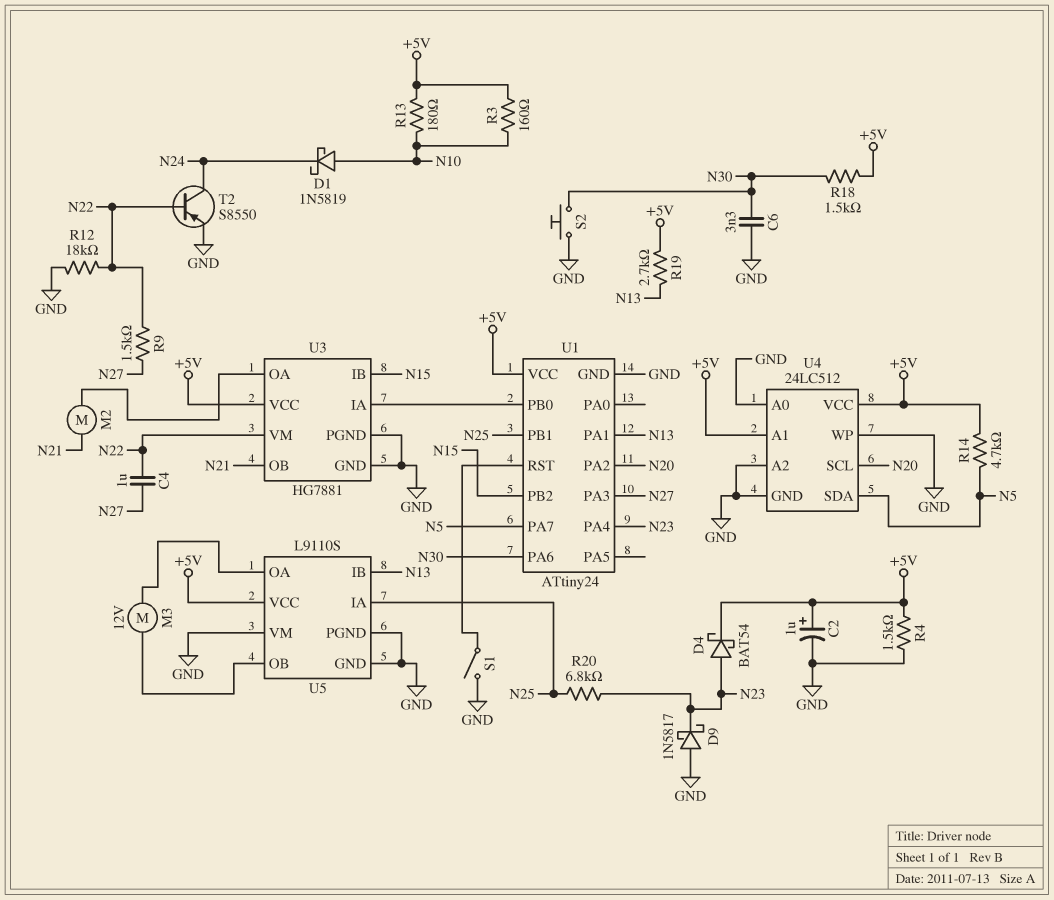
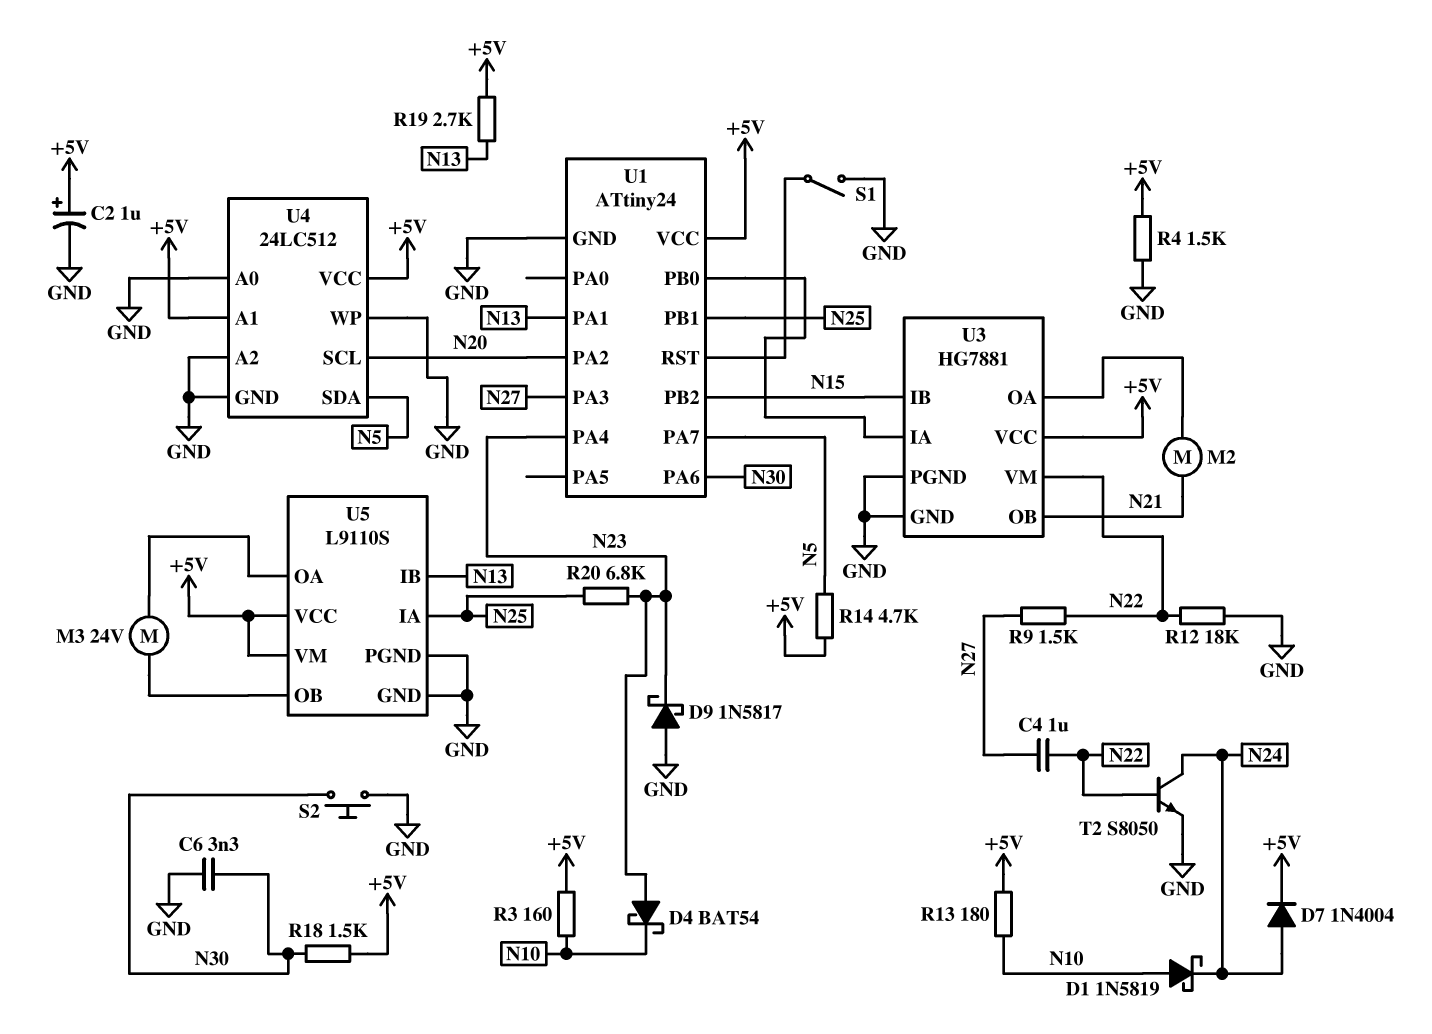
D4: schottky BAT54 (A N23, K +5V) -> schottky BAT54 (A N23, K N10)
D7: none -> diode 1N4004 (A N24, K +5V)
M3: motor 12V (U5/OA, U5/OB) -> motor 24V (U5/OA, U5/OB)
T2: PNP S8550 (B N22, C N24, E GND) -> NPN S8050 (B N22, C N24, E GND)
U5 pin VM: GND -> +5V

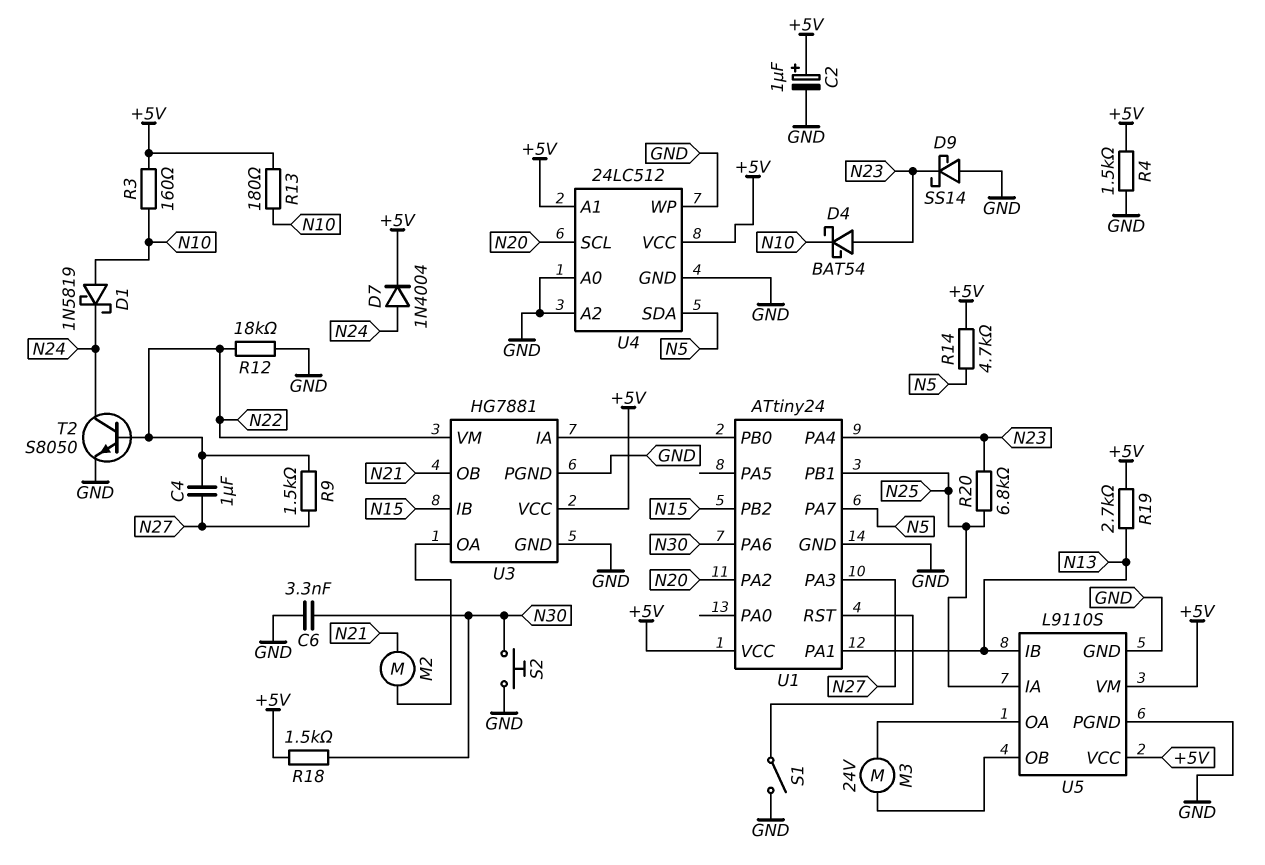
D9: schottky 1N5817 (A GND, K N23) -> schottky SS14 (A GND, K N23)

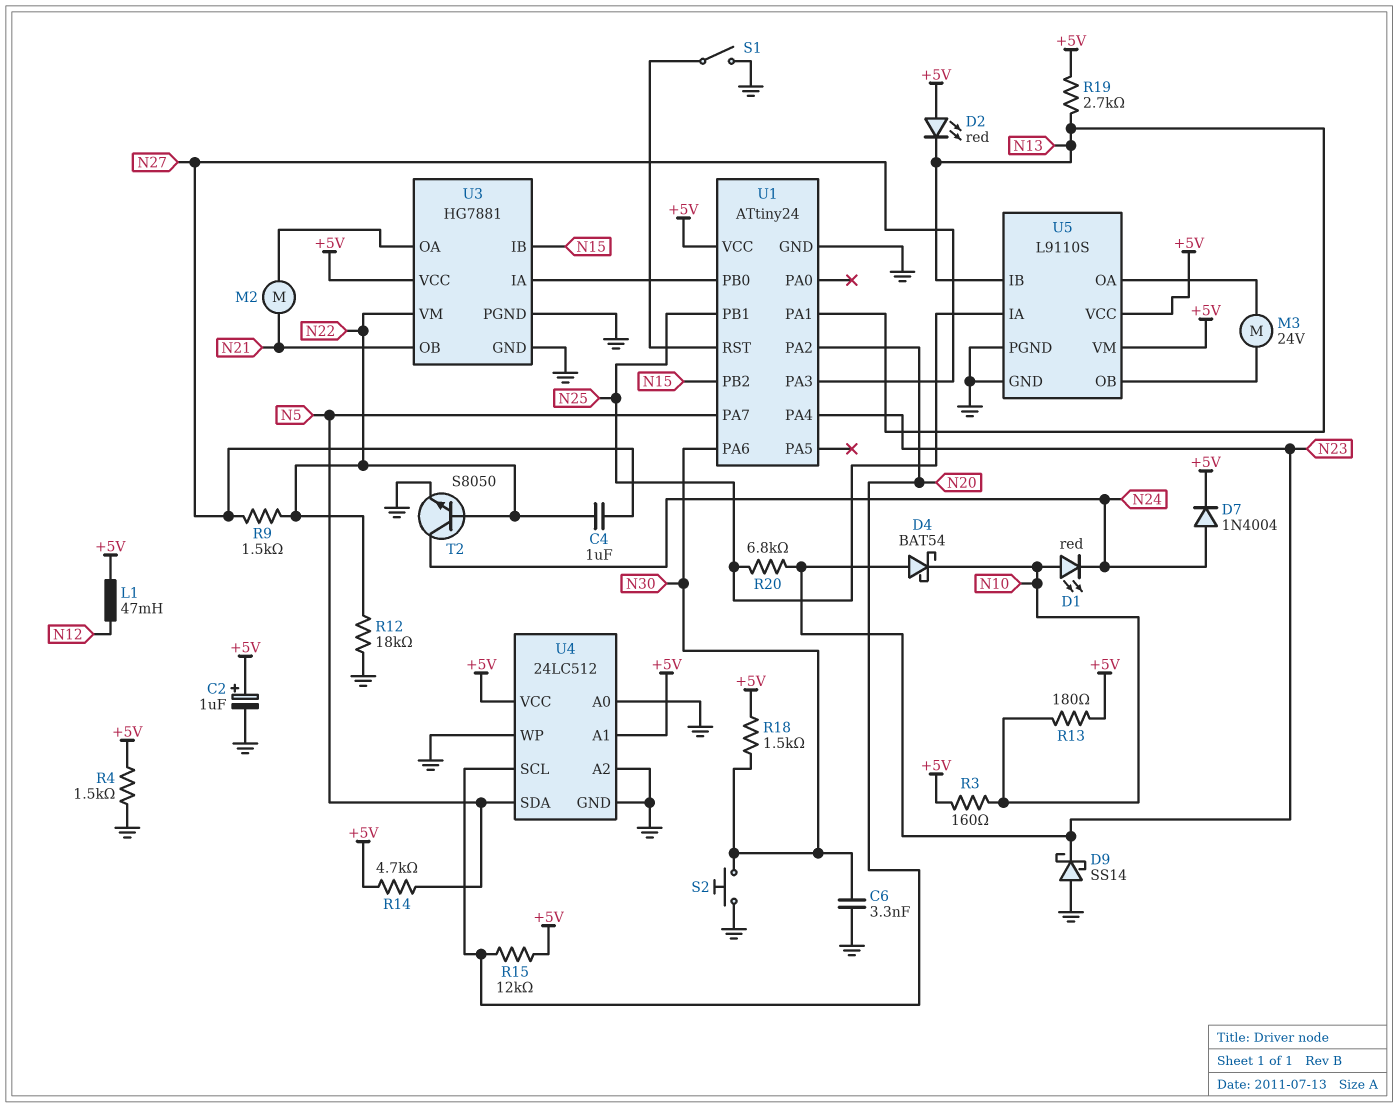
D1: schottky 1N5819 (A N10, K N24) -> LED red (A N10, K N24)
D2: none -> LED red (A +5V, K N13)
L1: none -> 47mH (+5V, N12)
R15: none -> 12k (+5V, N20)

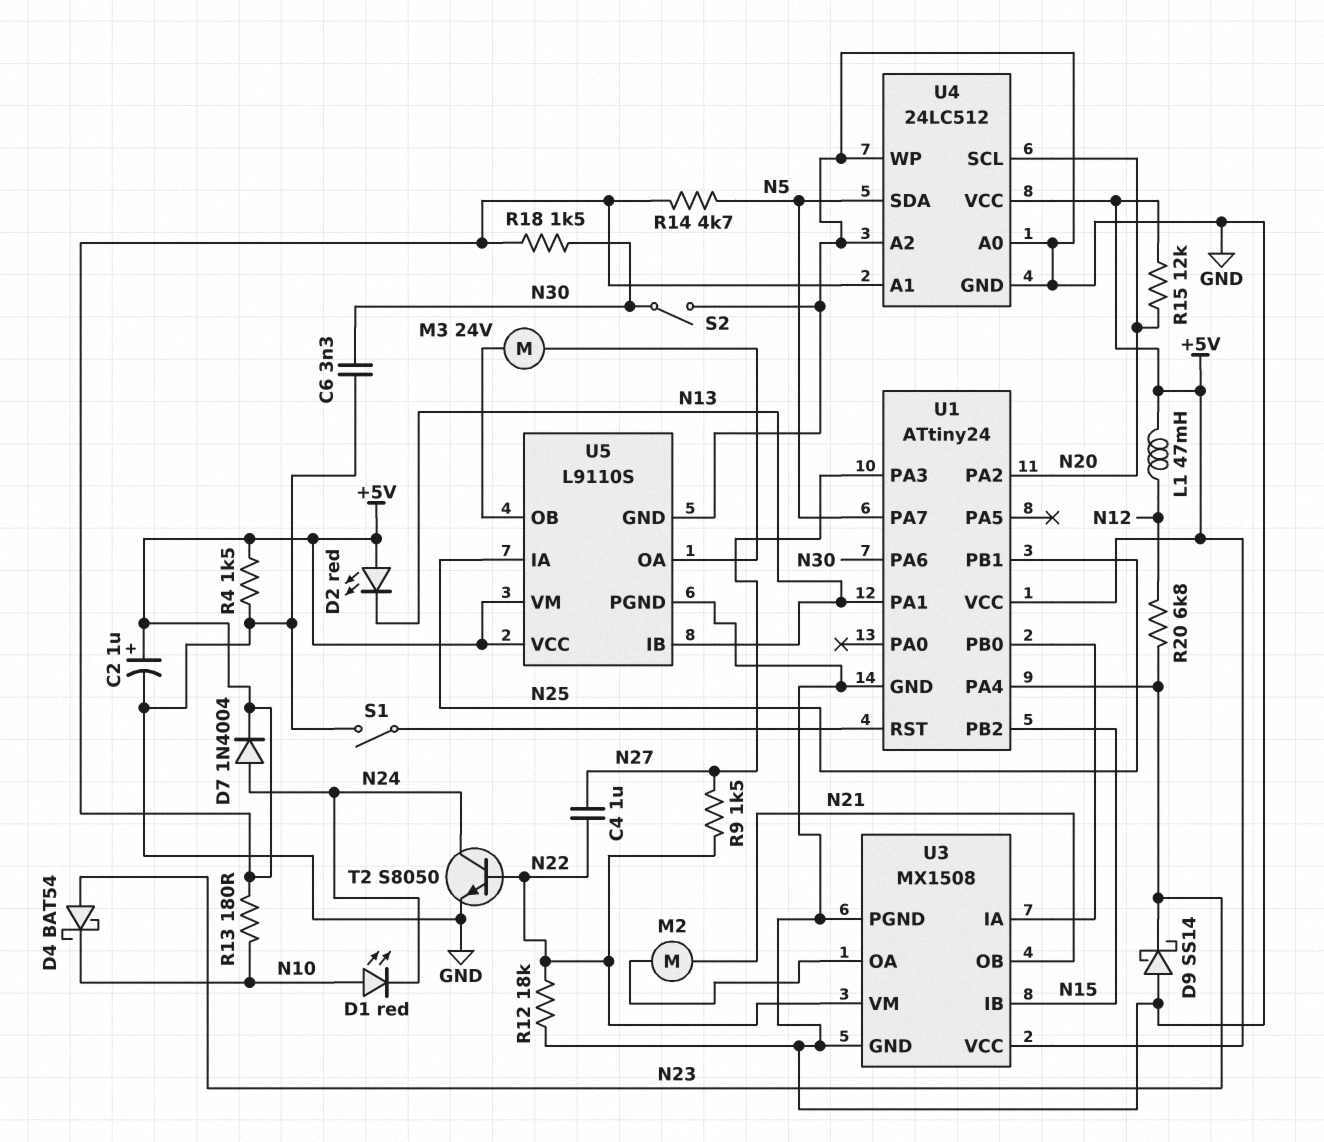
R3: 160 (+5V, N10) -> none
R19: 2.7k (+5V, N13) -> none
R20: 6.8k (N23, N25) -> 6.8k (N12, N23)
S2: button (GND, N30) -> switch (GND, N30)
U3: HG7881 -> MX1508

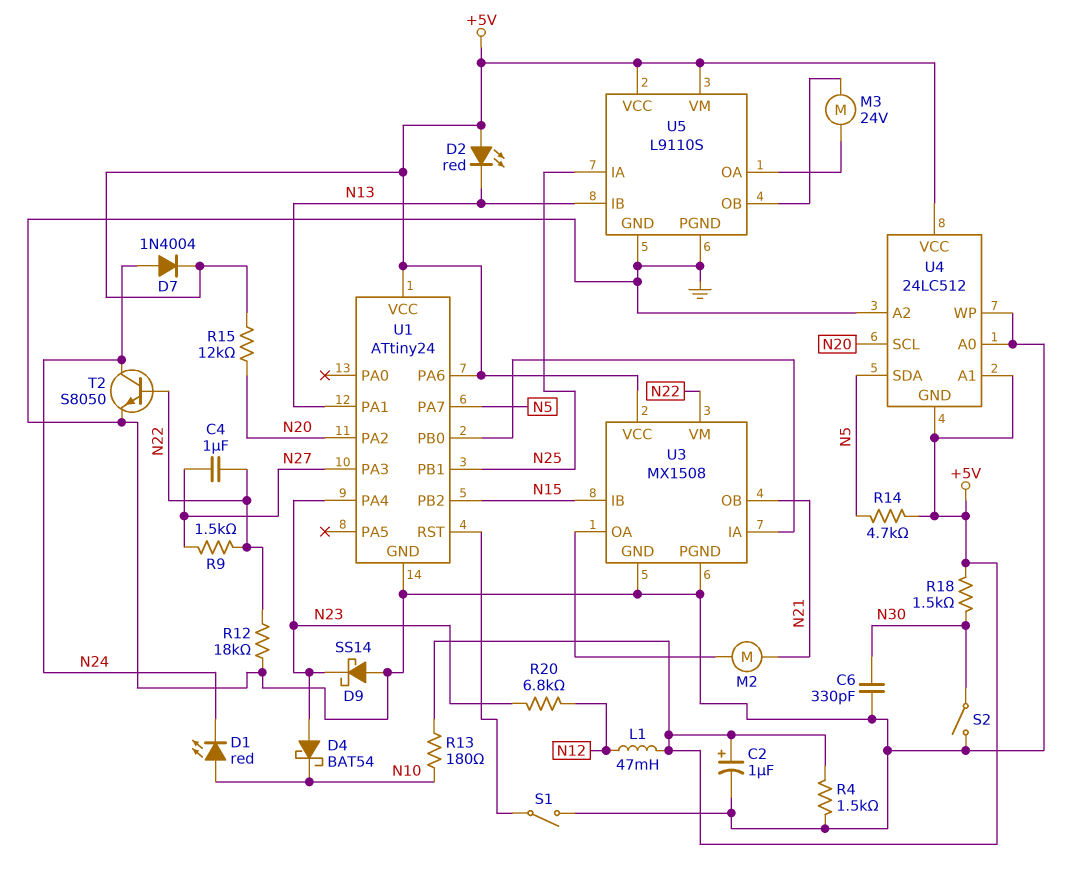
C6: 3.3nF (GND, N30) -> 330pF (GND, N30)
U1 pin PA6: N30 -> +5V
U4 pin GND: GND -> +5V

